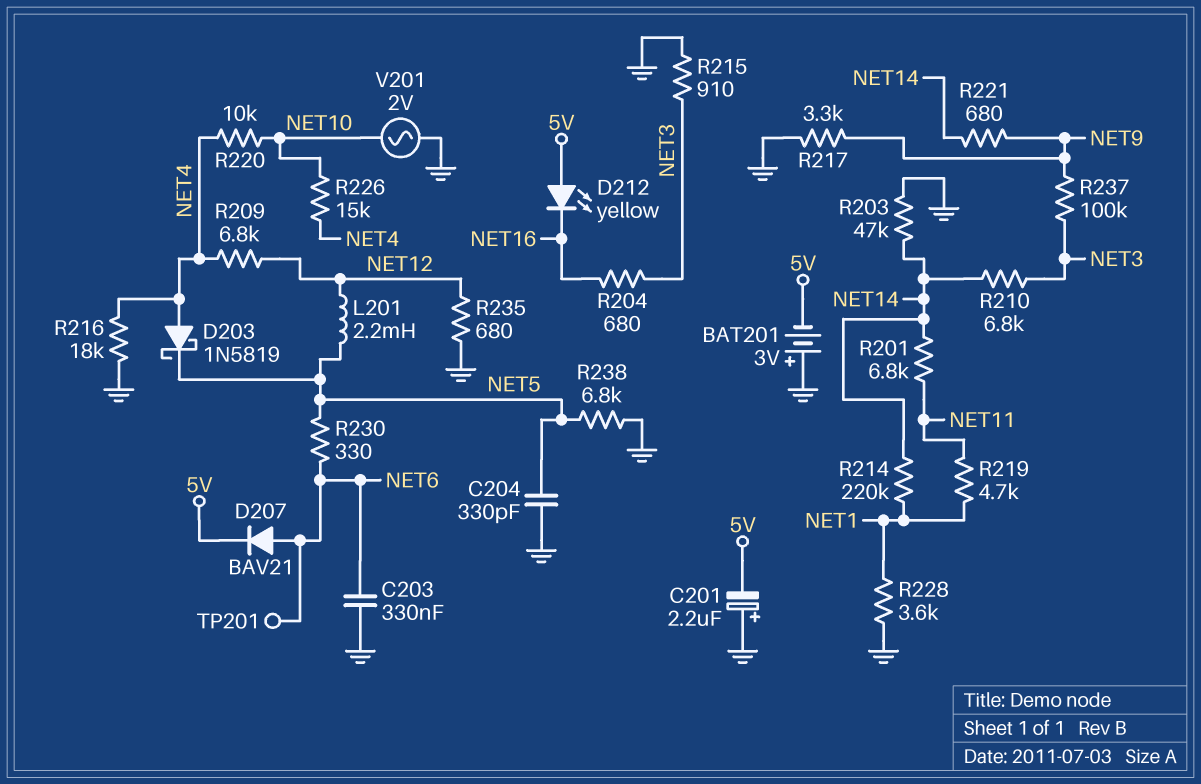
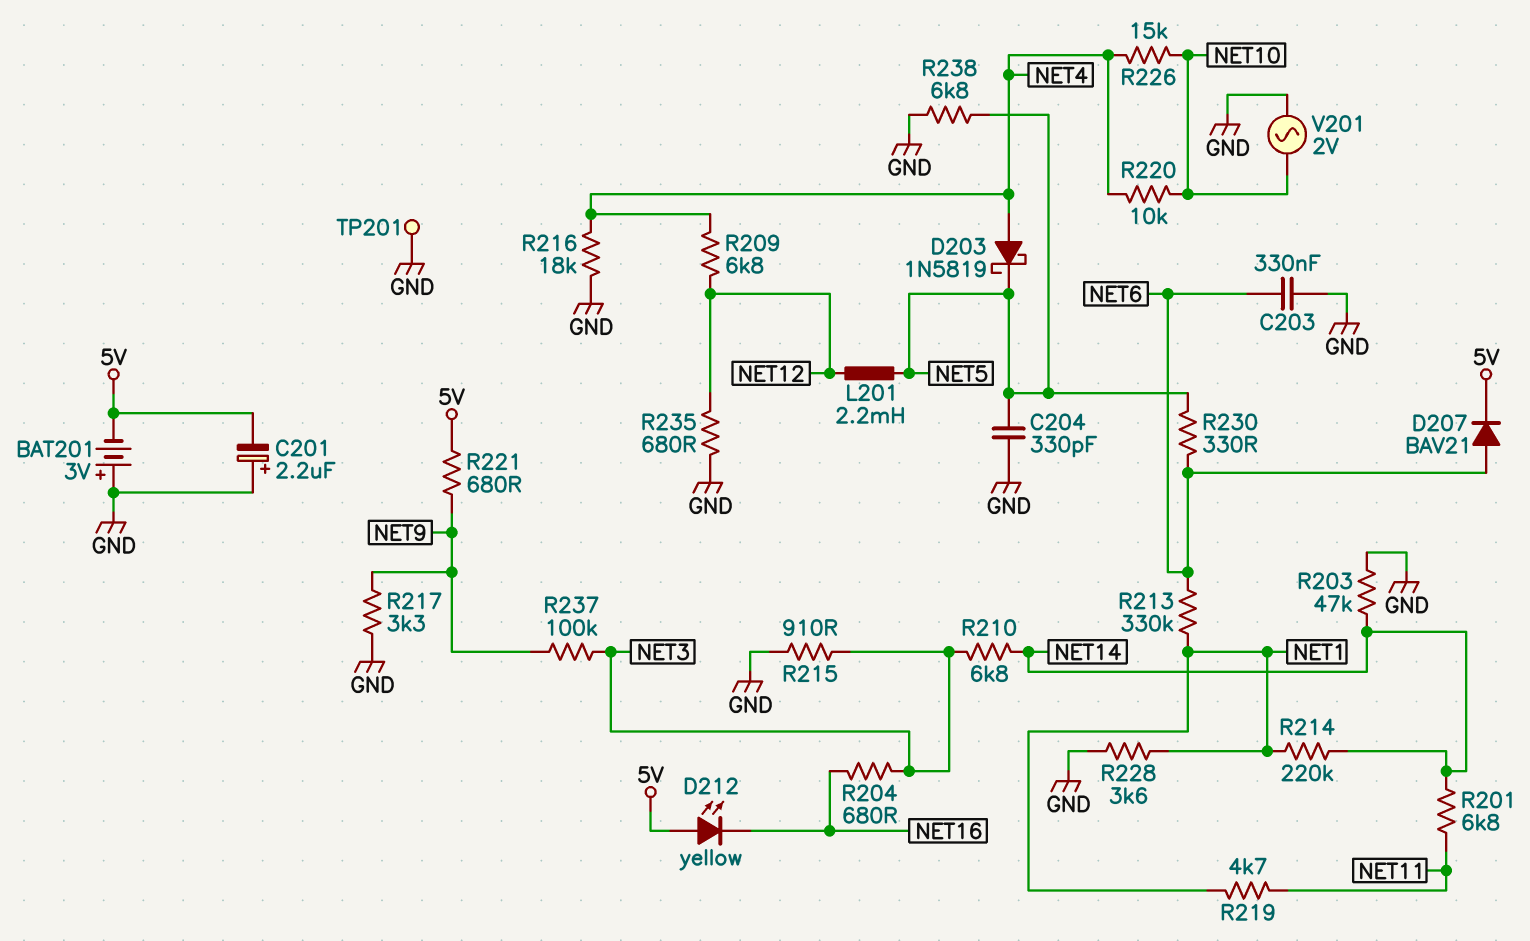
R213: none -> 330k (NET1, NET6)
R221: 680 (NET9, NET14) -> 680 (5V, NET9)
TP201: test point (NET6) -> test point (GND)

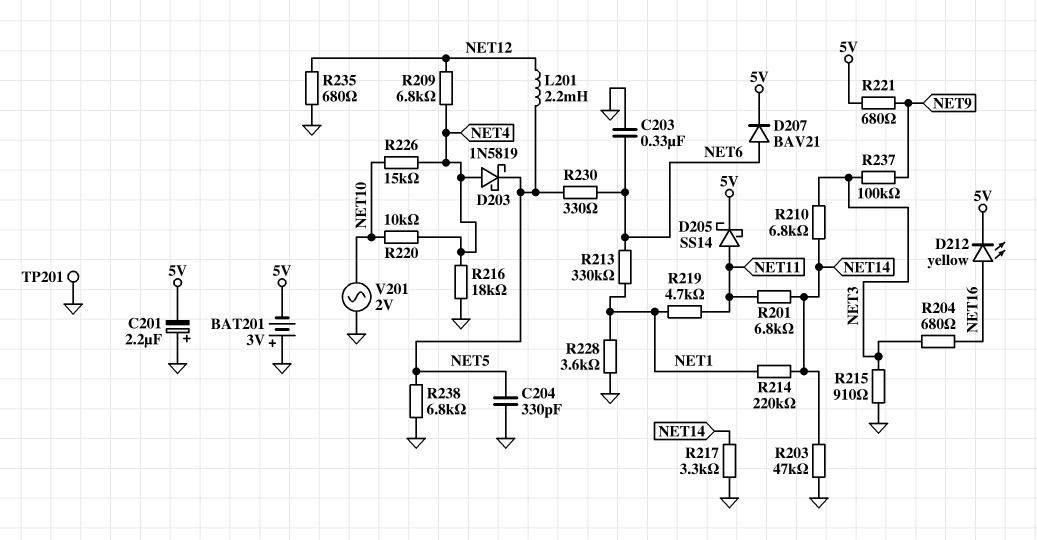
D205: none -> schottky SS14 (A NET11, K 5V)
D212: LED yellow (A 5V, K NET16) -> LED yellow (A NET16, K 5V)
R217: 3.3k (GND, NET9) -> 3.3k (GND, NET14)

